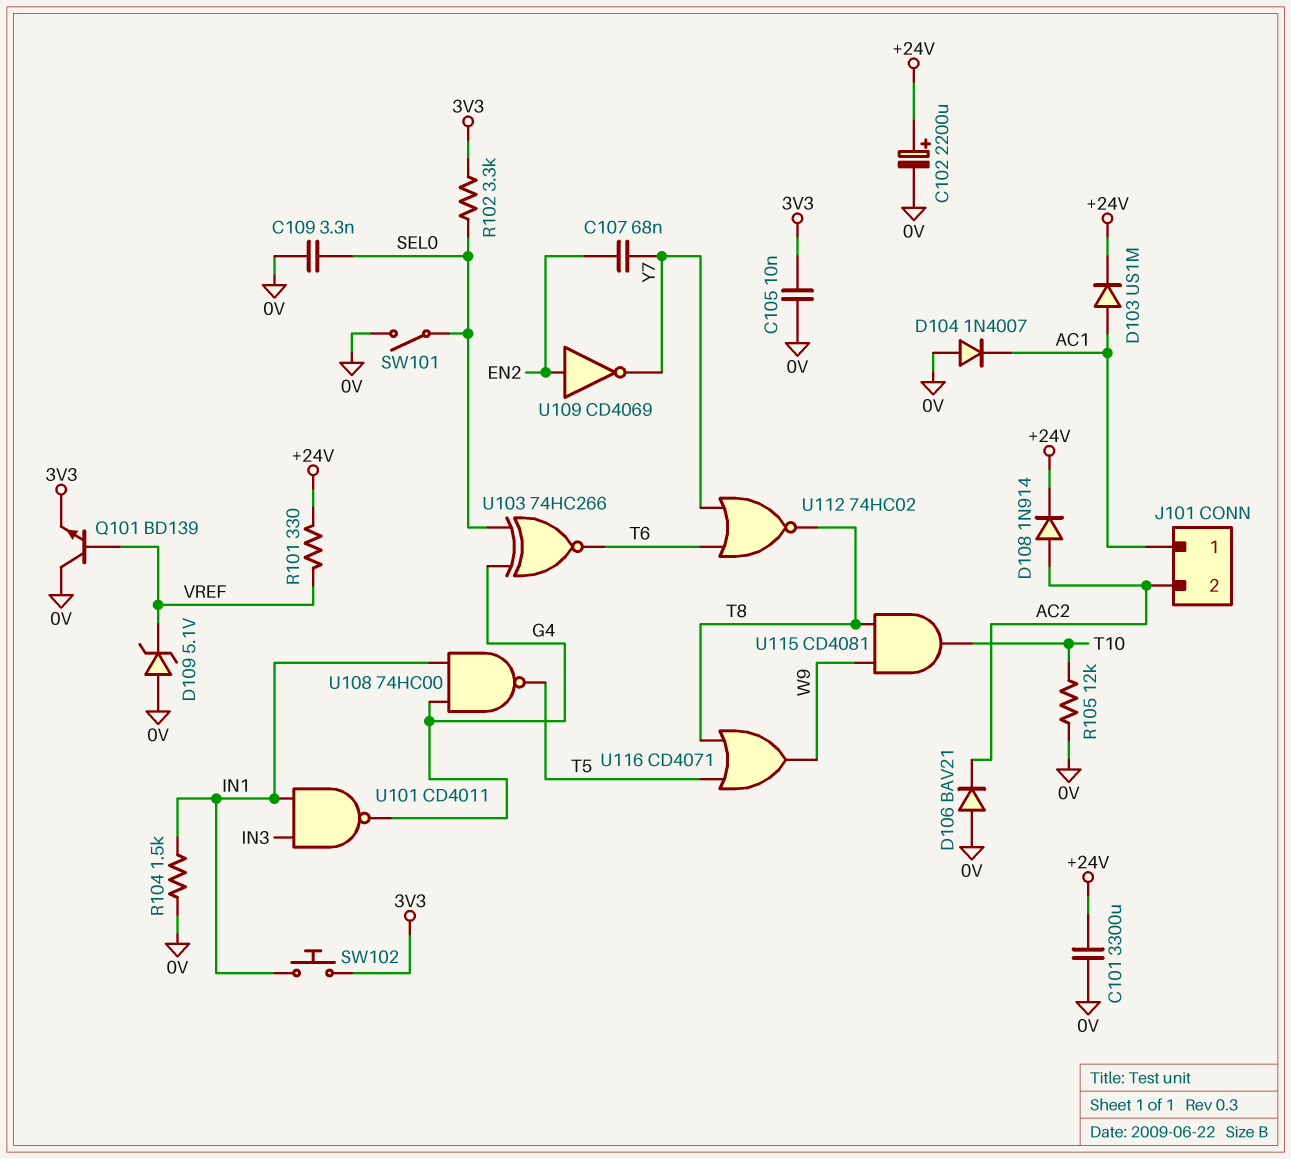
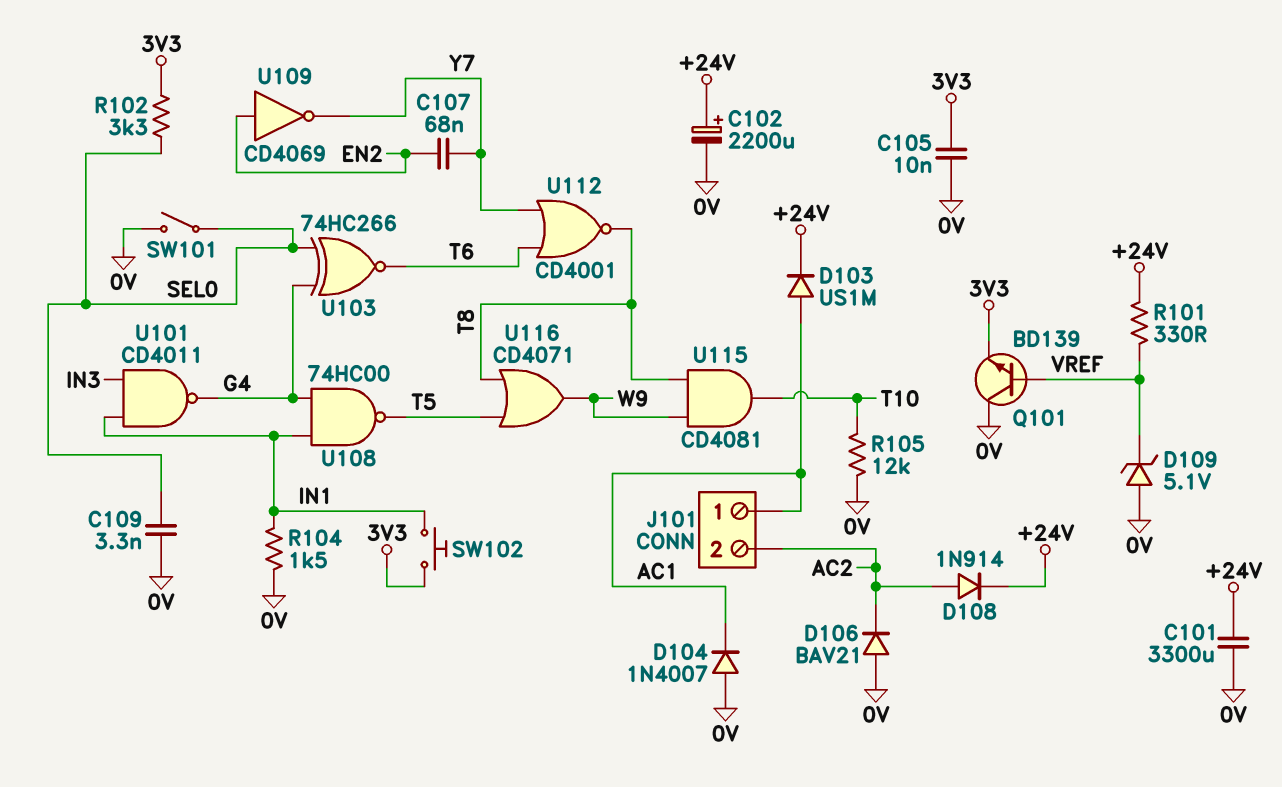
U112: NOR 74HC02 (in T6, in Y7, out T8) -> NOR CD4001 (in T6, in Y7, out T8)

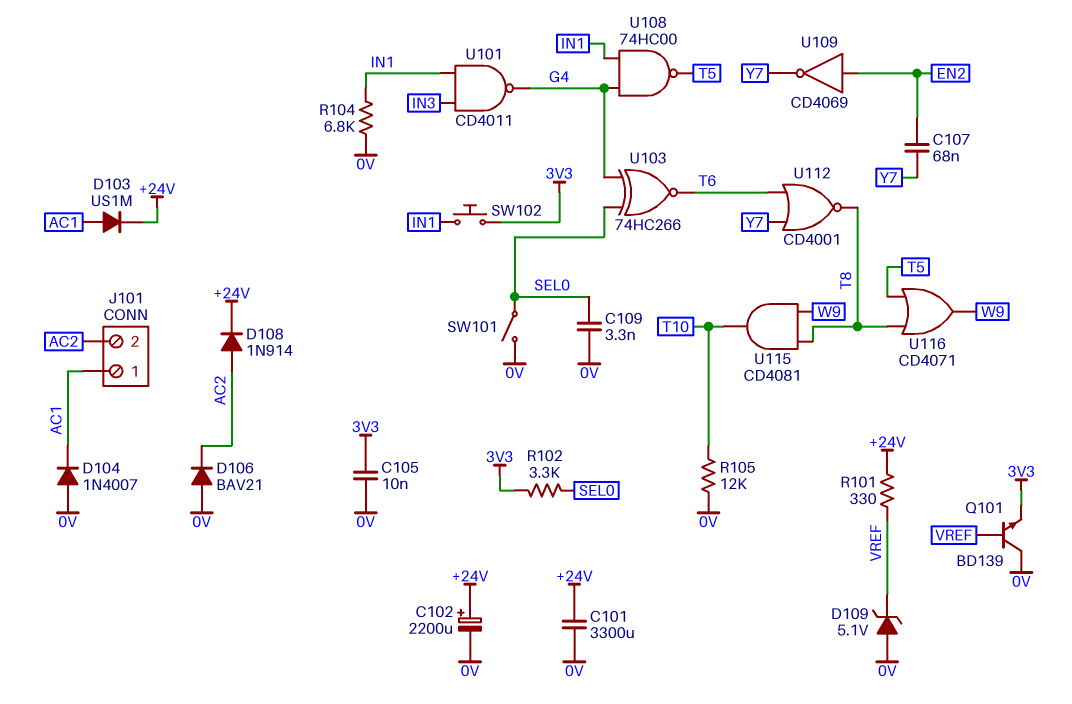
R104: 1.5k (0V, IN1) -> 6.8k (0V, IN1)

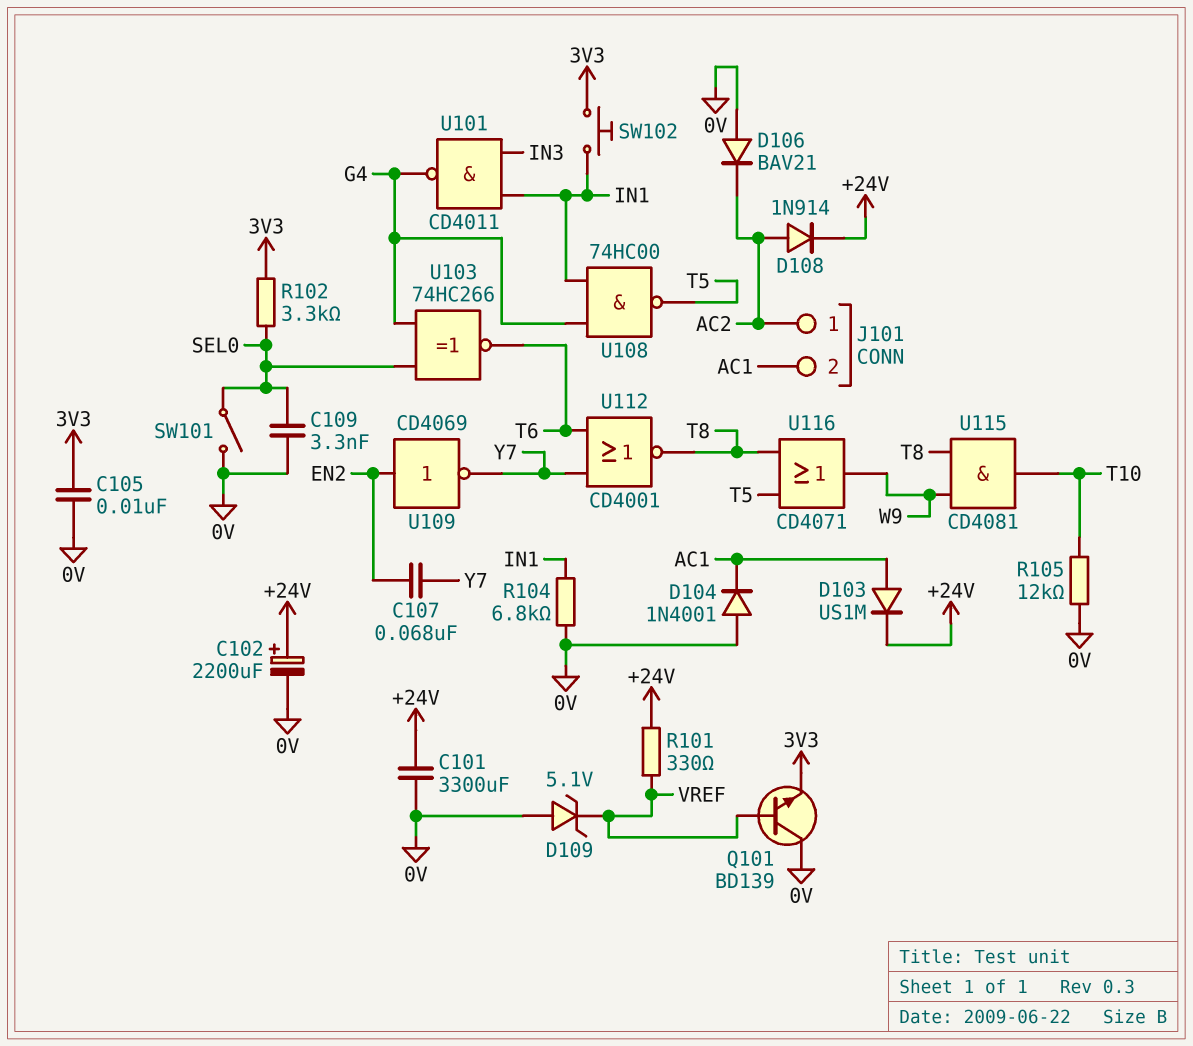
D104: diode 1N4007 (A 0V, K AC1) -> diode 1N4001 (A 0V, K AC1)
J101 pin 1: AC1 -> AC2
J101 pin 2: AC2 -> AC1

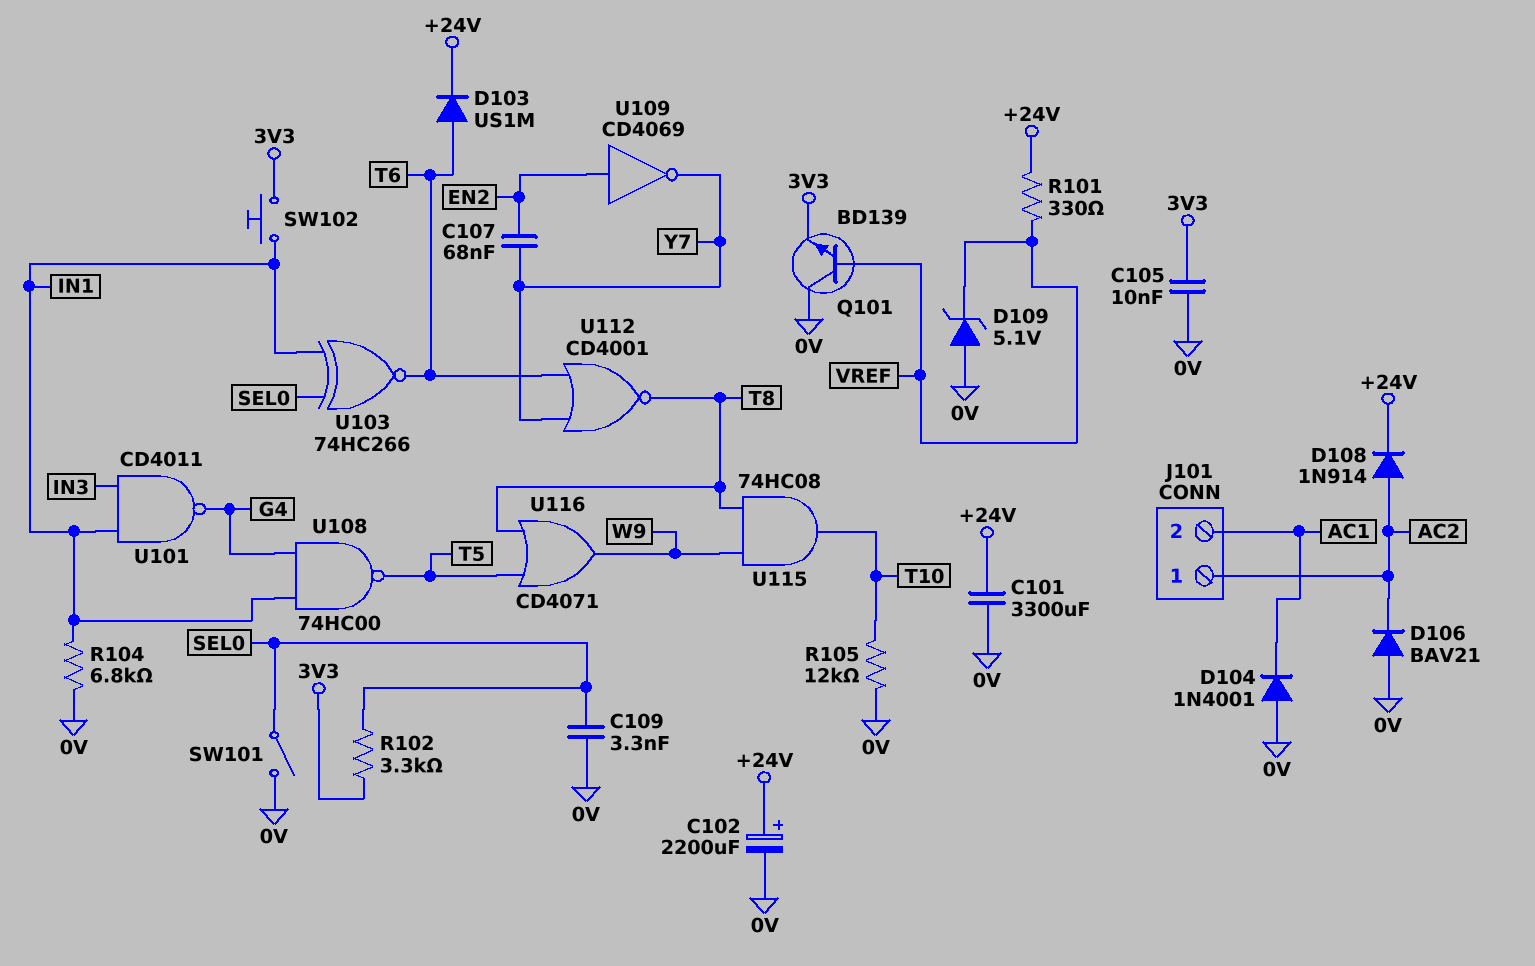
D103: diode US1M (A AC1, K +24V) -> diode US1M (A T6, K +24V)
U103: XNOR 74HC266 (in G4, in SEL0, out T6) -> XNOR 74HC266 (in IN1, in SEL0, out T6)
U115: AND CD4081 (in T8, in W9, out T10) -> AND 74HC08 (in T8, in W9, out T10)

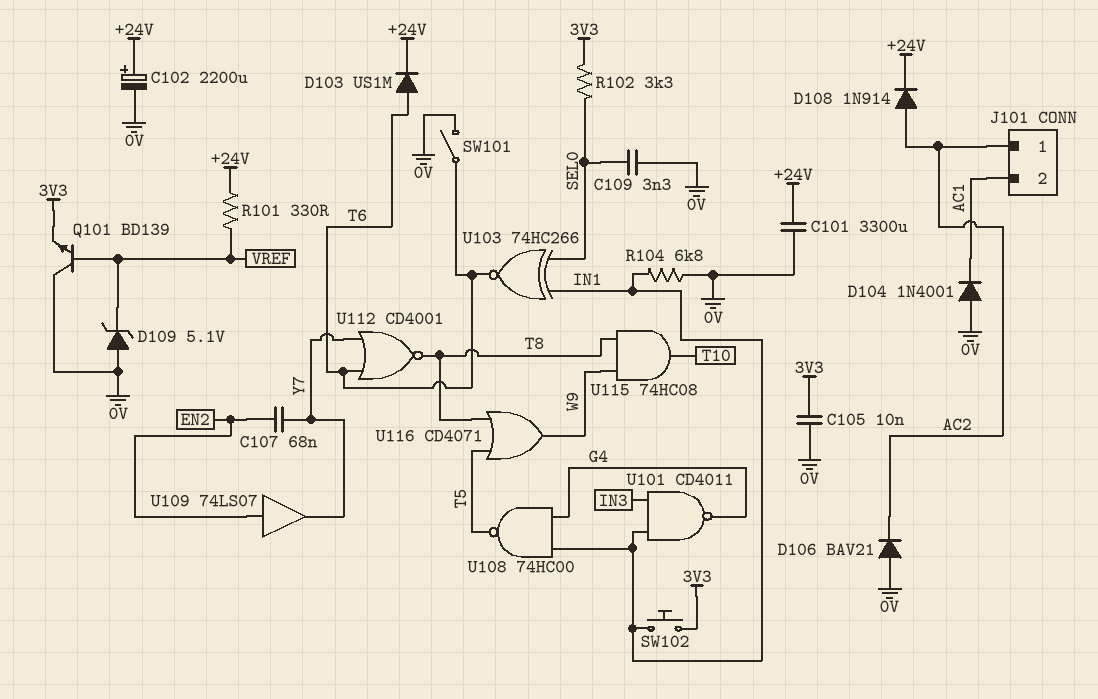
R105: 12k (0V, T10) -> none
SW101: switch (0V, SEL0) -> switch (0V, T6)
U109: NOT CD4069 (in EN2, out Y7) -> buffer 74LS07 (in EN2, out Y7)

